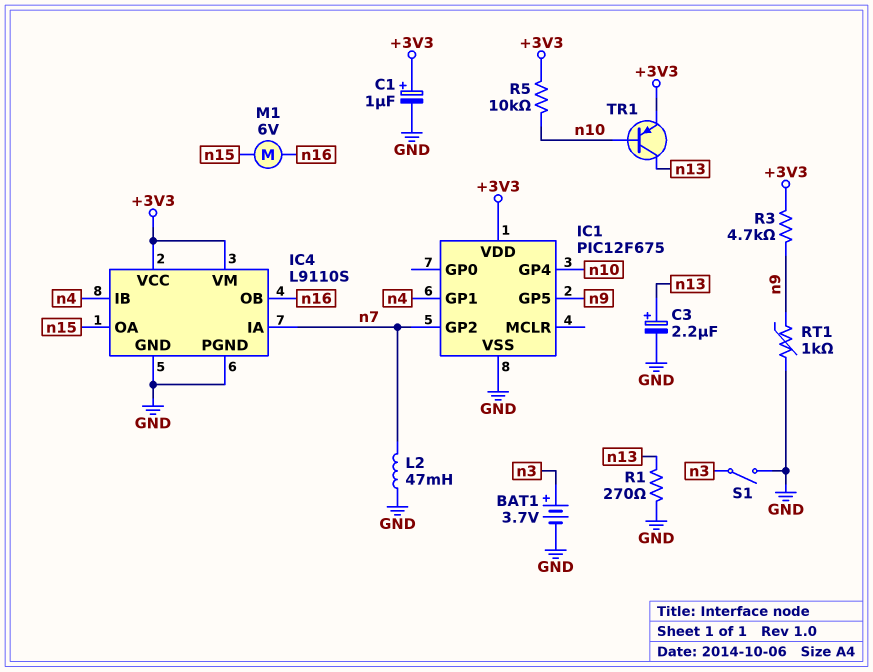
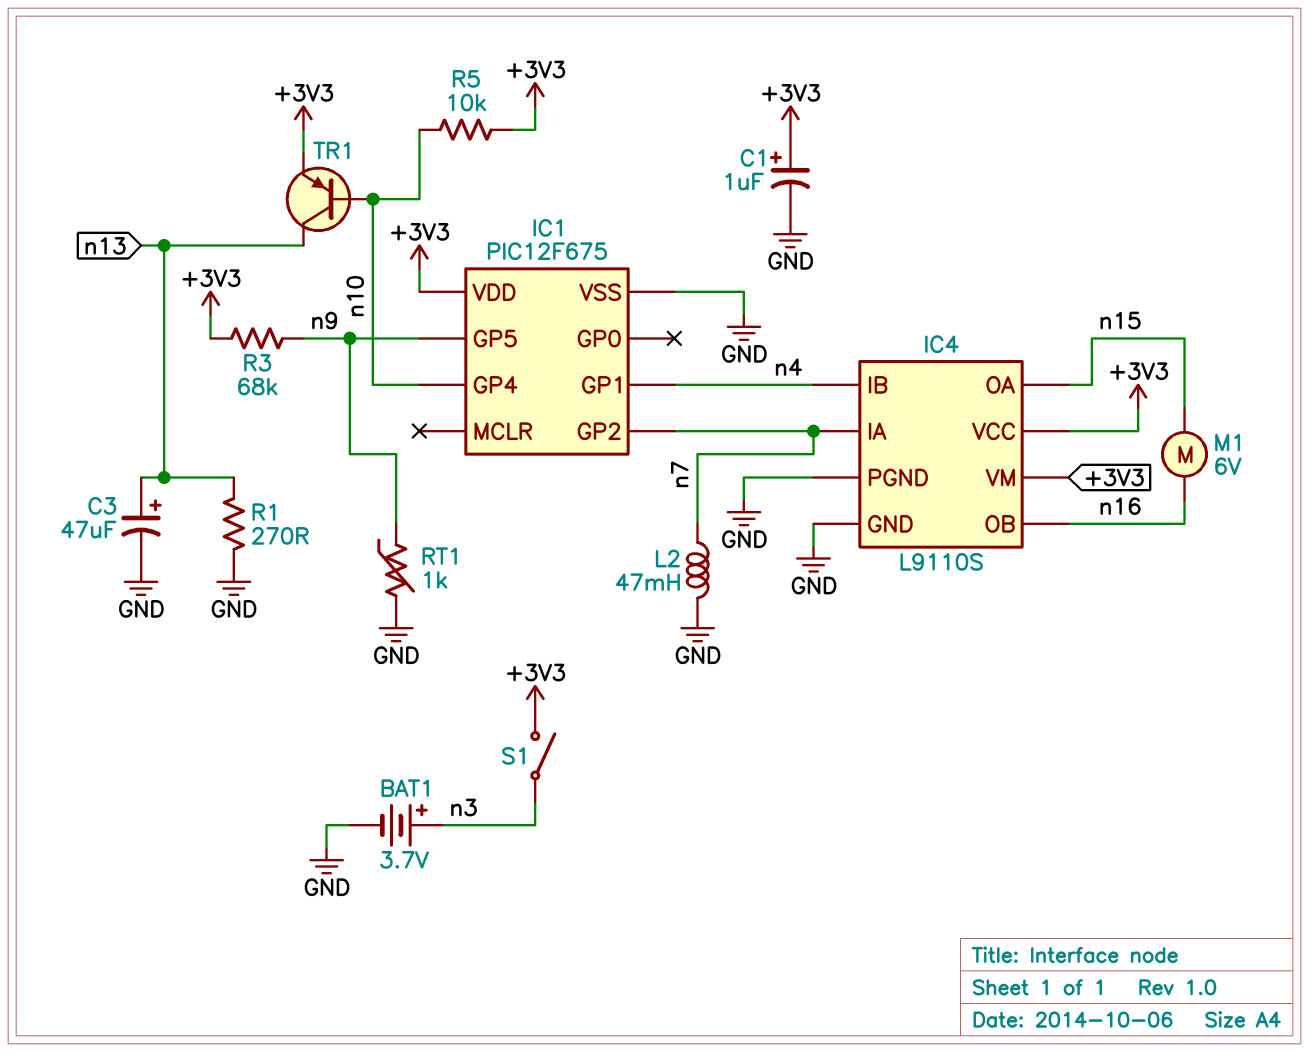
C3: 2.2uF (plus n13, minus GND) -> 47uF (plus n13, minus GND)
R3: 4.7k (+3V3, n9) -> 68k (+3V3, n9)
S1: switch (GND, n3) -> switch (+3V3, n3)

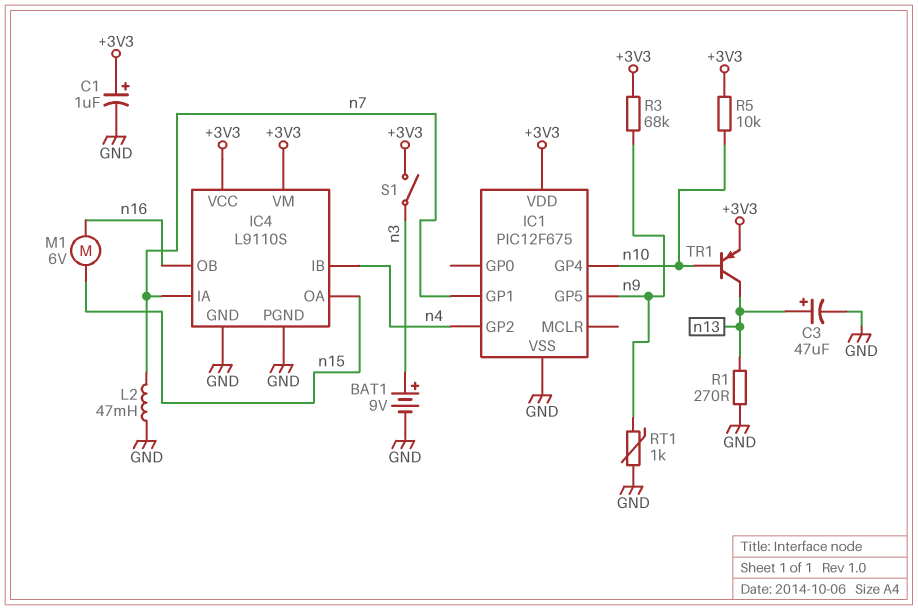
BAT1: 3.7V (plus n3, minus GND) -> 9V (plus n3, minus GND)
IC1 pin GP1: n4 -> n7
IC1 pin GP2: n7 -> n4

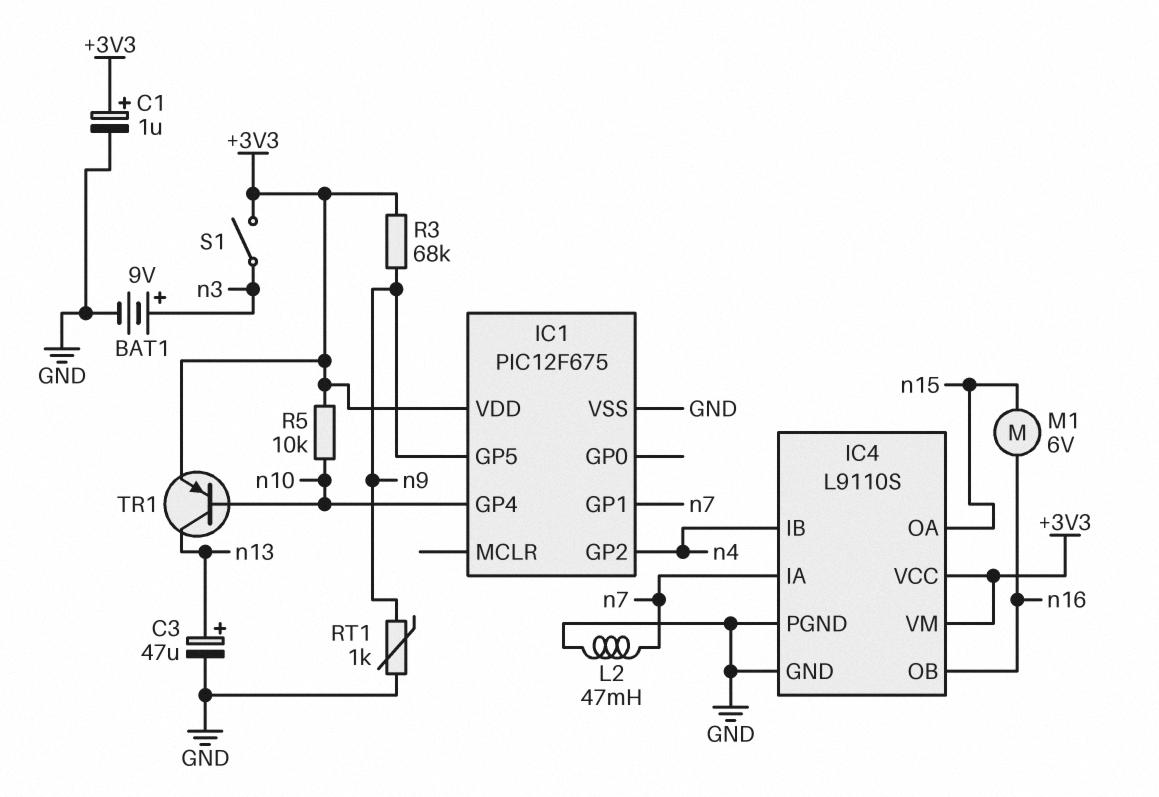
R1: 270 (GND, n13) -> none

